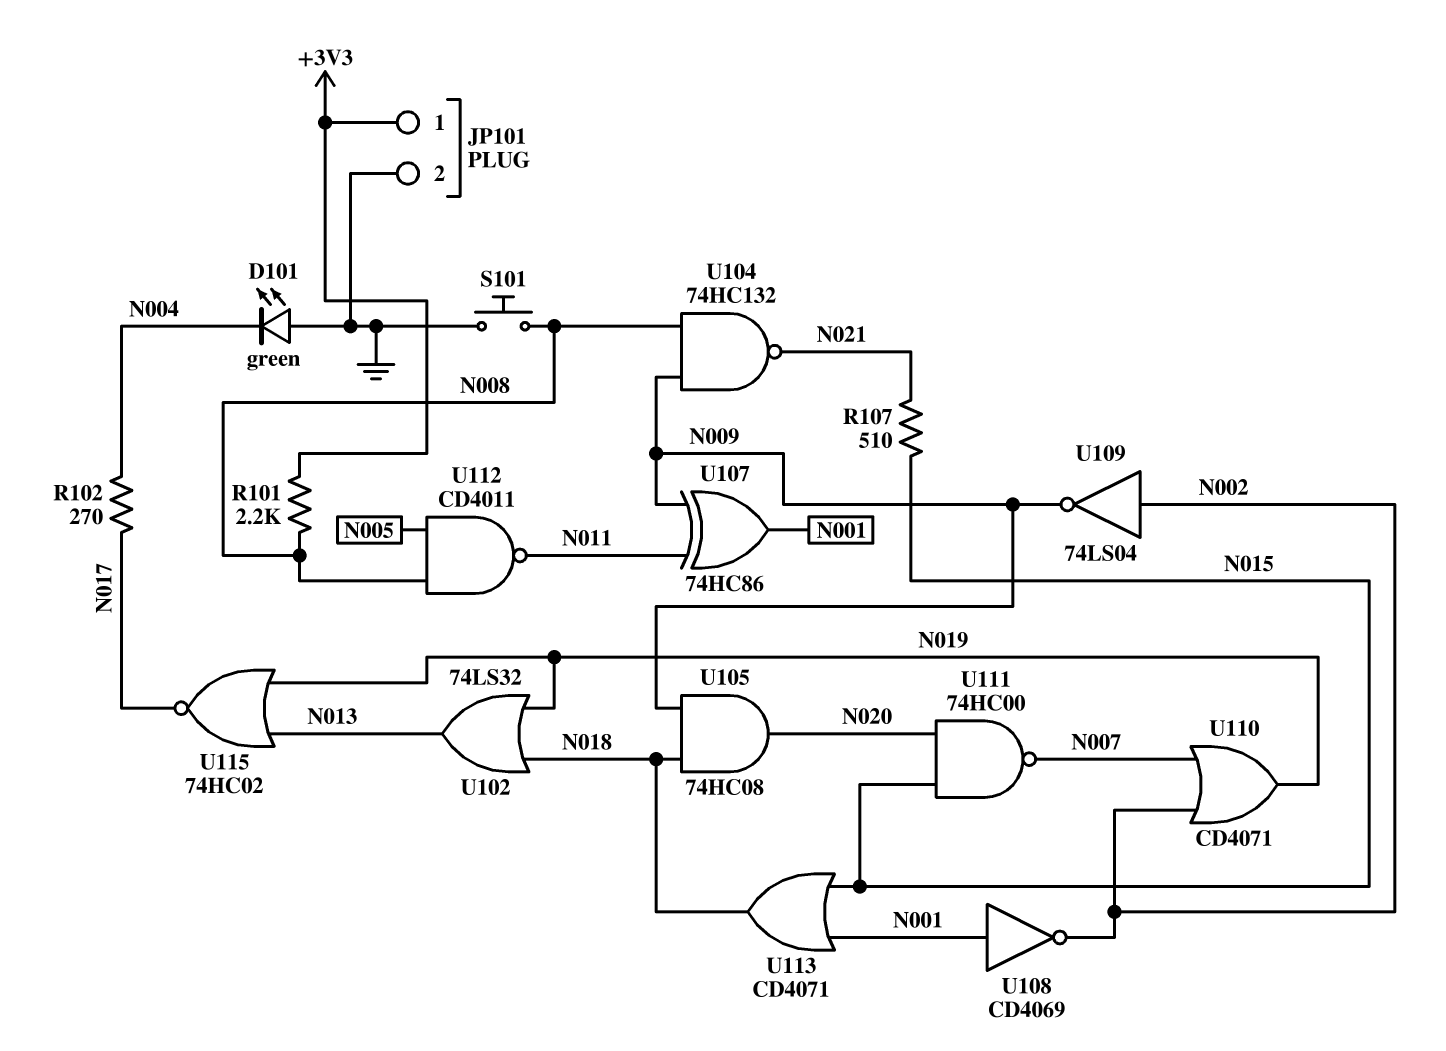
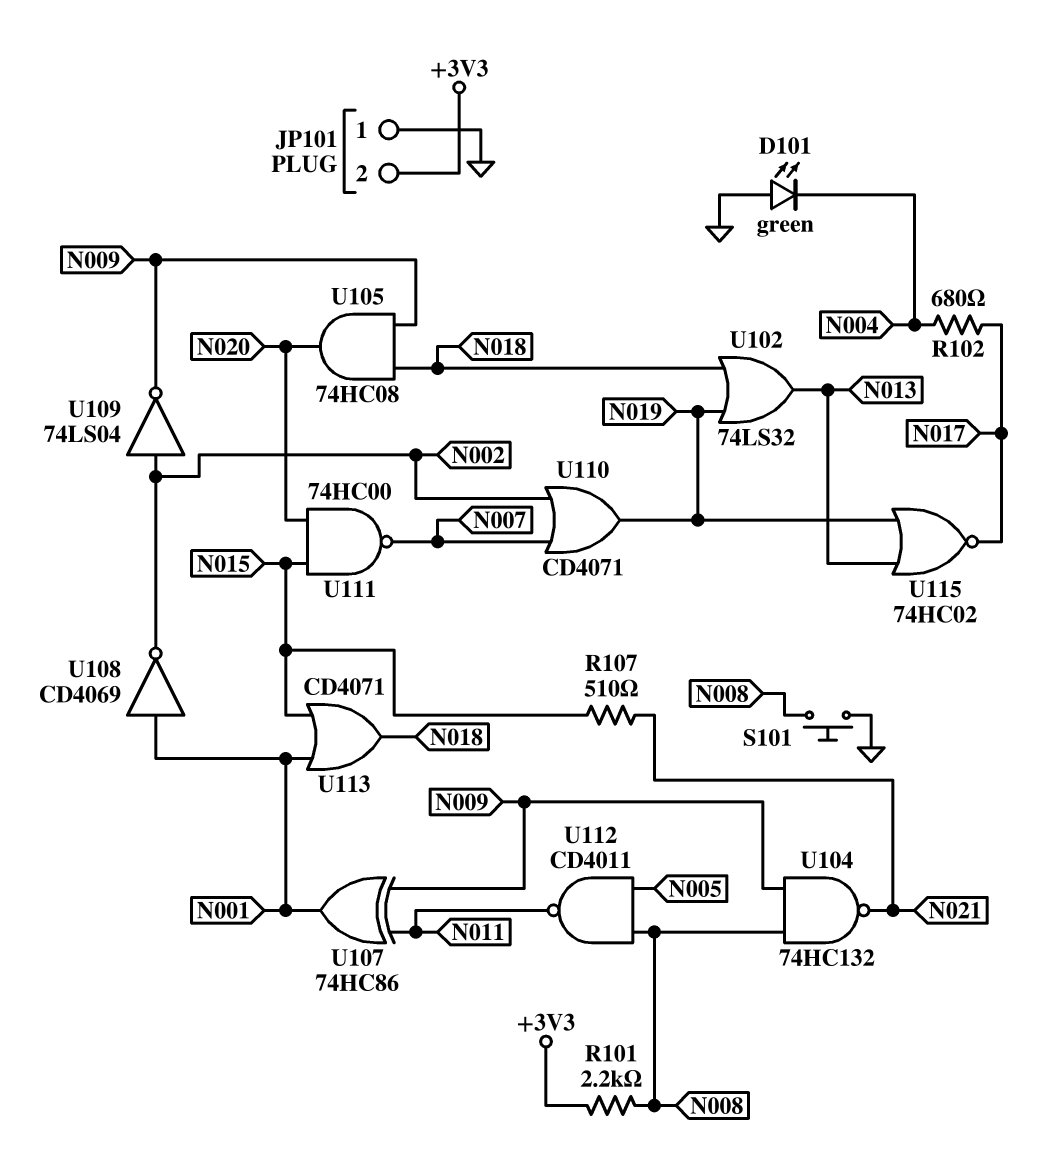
JP101 pin 1: +3V3 -> GND
JP101 pin 2: GND -> +3V3
R102: 270 (N004, N017) -> 680 (N004, N017)

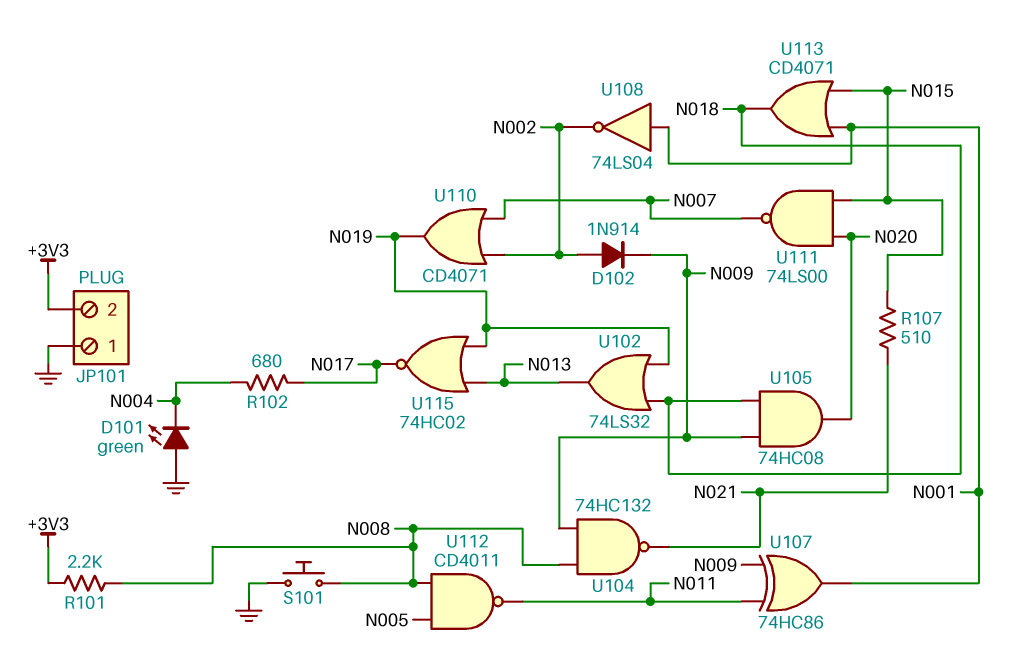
D102: none -> diode 1N914 (A N002, K N009)
U108: NOT CD4069 (in N001, out N002) -> NOT 74LS04 (in N001, out N002)
U109: NOT 74LS04 (in N002, out N009) -> none
U111: NAND 74HC00 (in N015, in N020, out N007) -> NAND 74LS00 (in N015, in N020, out N007)

